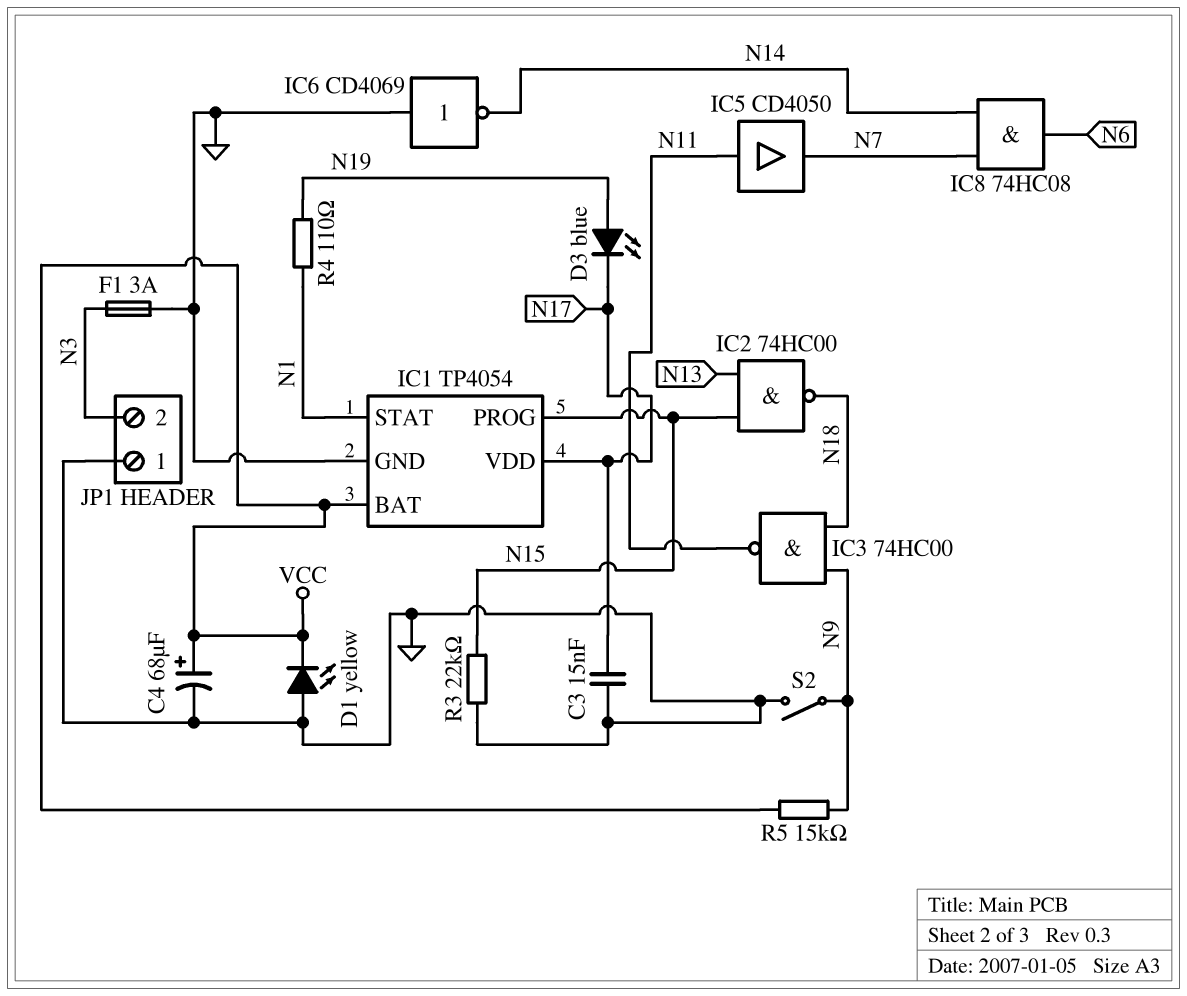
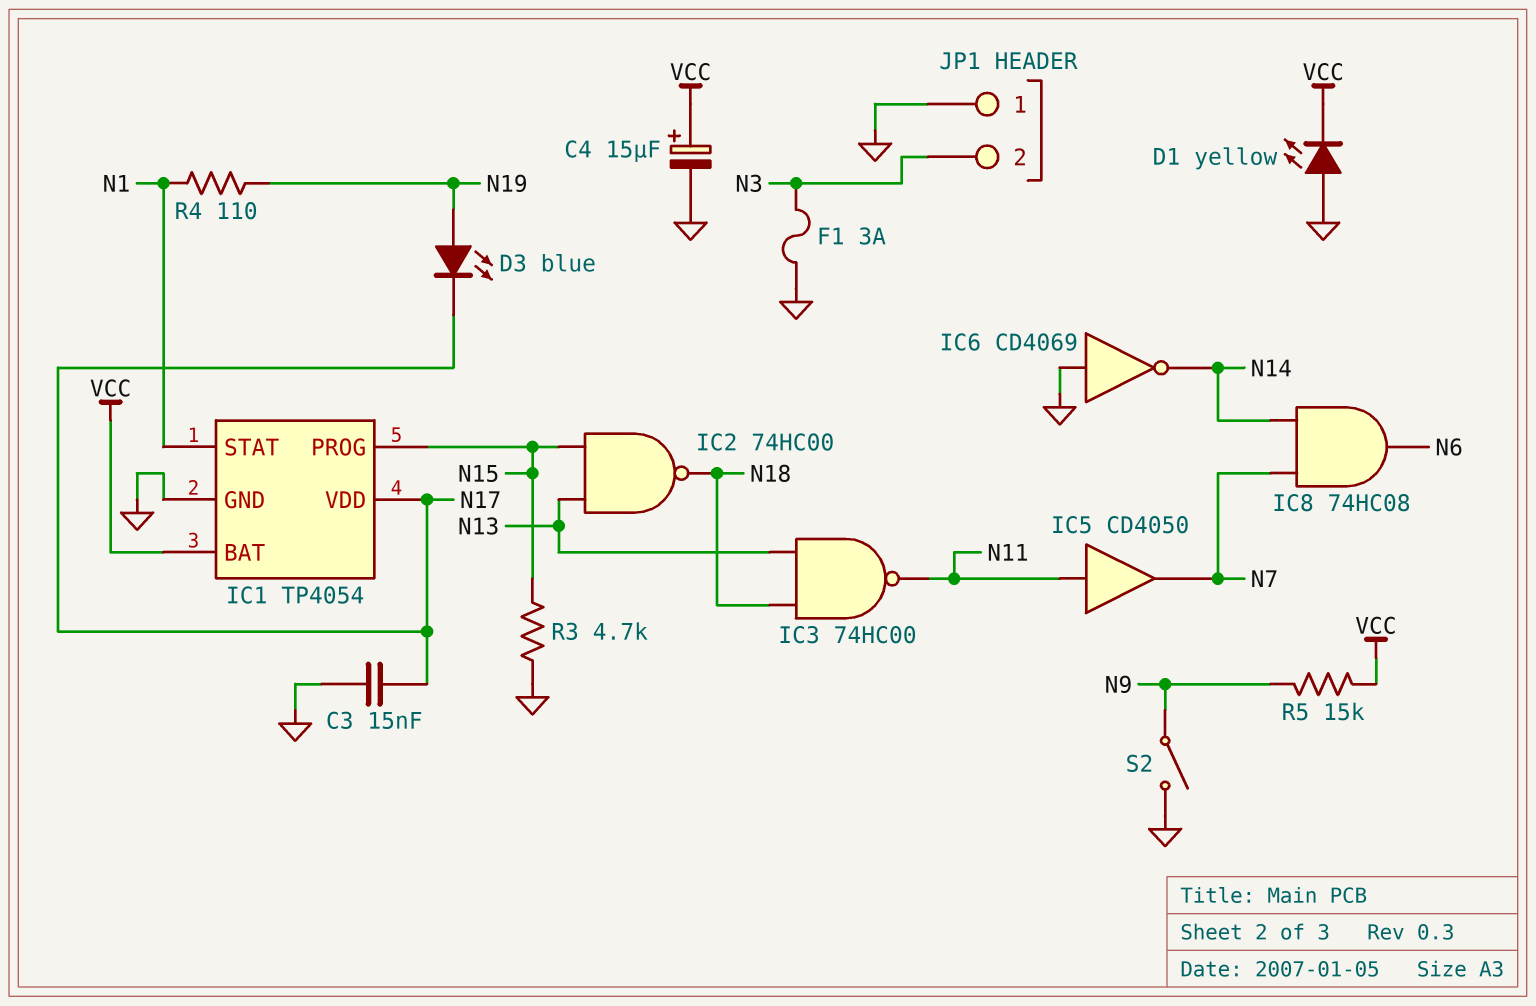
C4: 68uF (plus VCC, minus GND) -> 15uF (plus VCC, minus GND)
IC3: NAND 74HC00 (in N9, in N18, out N11) -> NAND 74HC00 (in N13, in N18, out N11)
R3: 22k (GND, N15) -> 4.7k (GND, N15)

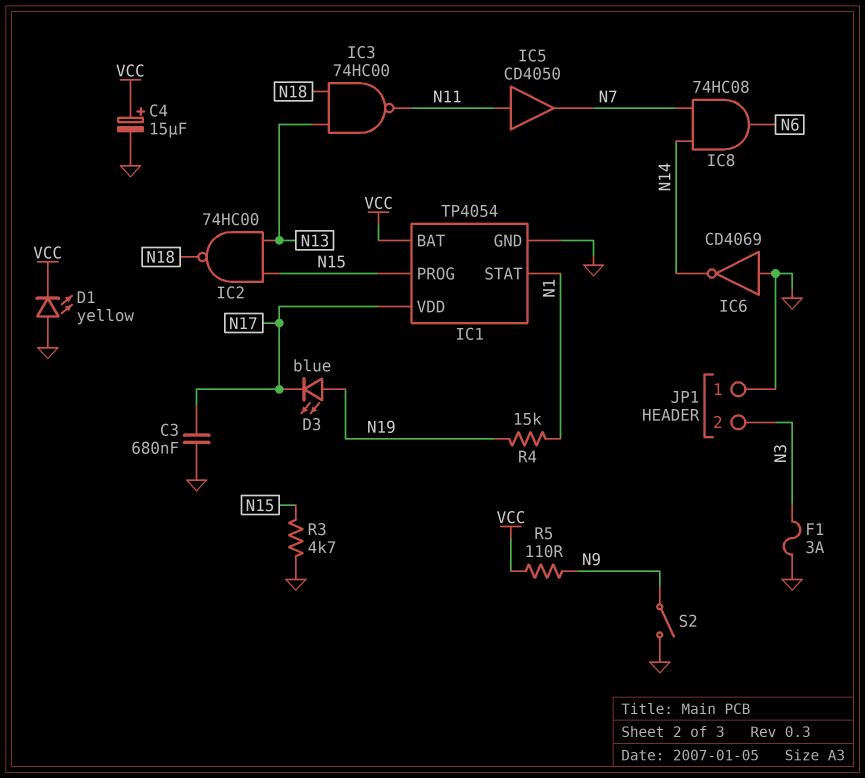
C3: 15nF (GND, N17) -> 680nF (GND, N17)
R4: 110 (N1, N19) -> 15k (N1, N19)
R5: 15k (N9, VCC) -> 110 (N9, VCC)

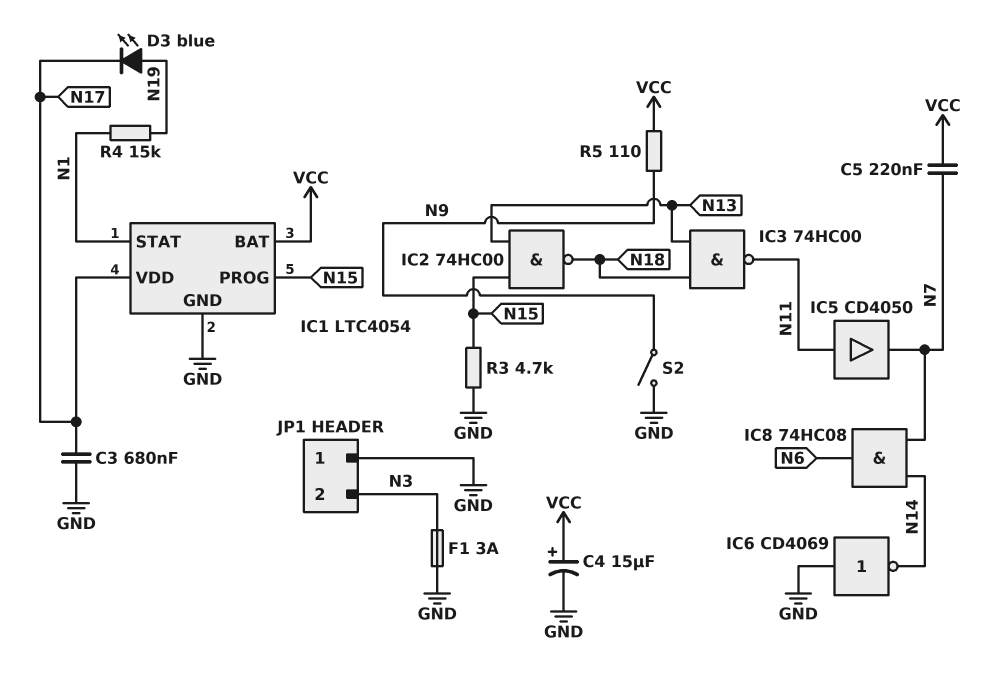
C5: none -> 220nF (N7, VCC)
D1: LED yellow (A GND, K VCC) -> none
IC1: TP4054 -> LTC4054

